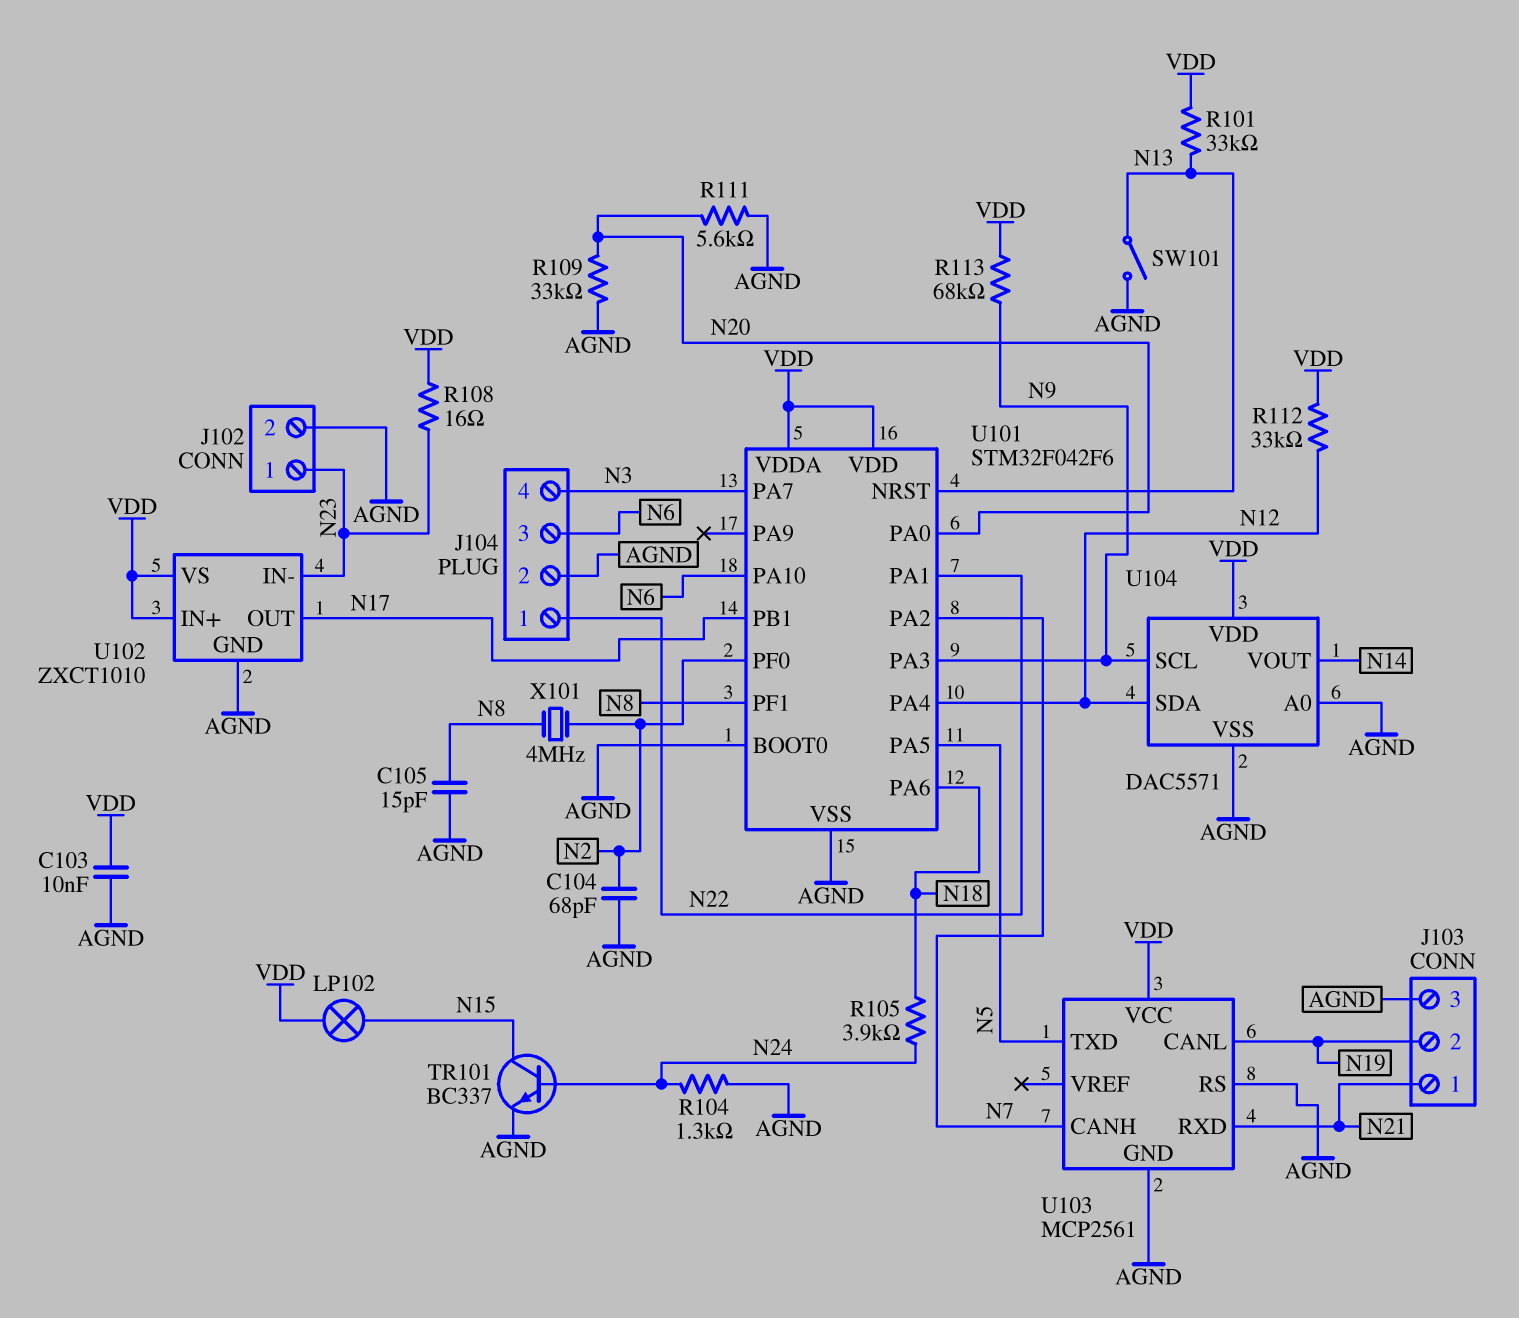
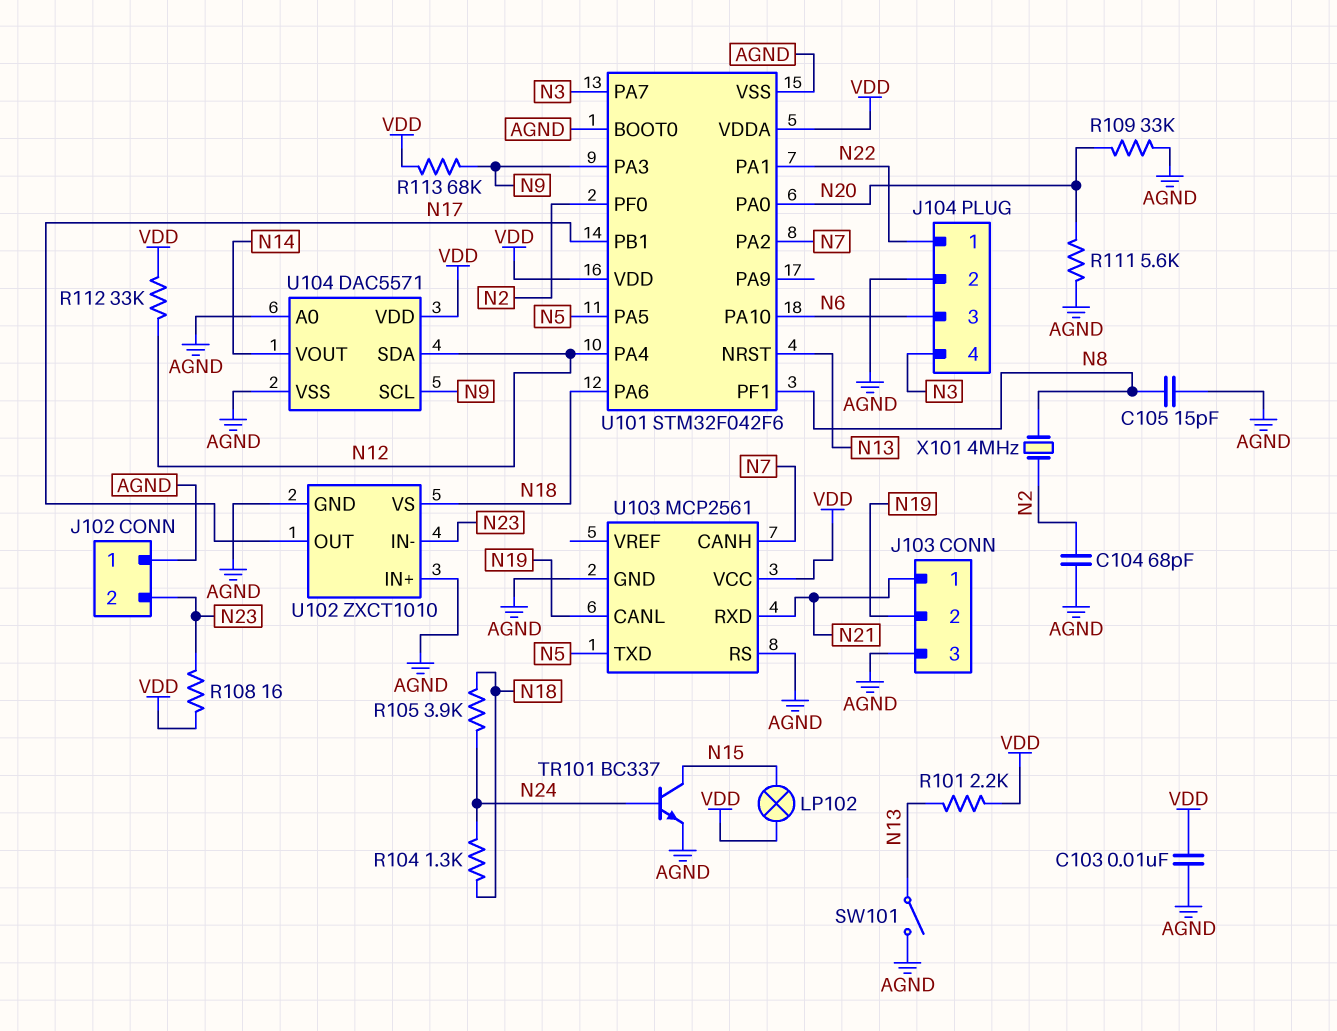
J102 pin 1: N23 -> AGND
J102 pin 2: AGND -> N23
R101: 33k (N13, VDD) -> 2.2k (N13, VDD)
R104: 1.3k (AGND, N24) -> 1.3k (N18, N24)
U102 pin IN+: VDD -> AGND
U102 pin VS: VDD -> N18

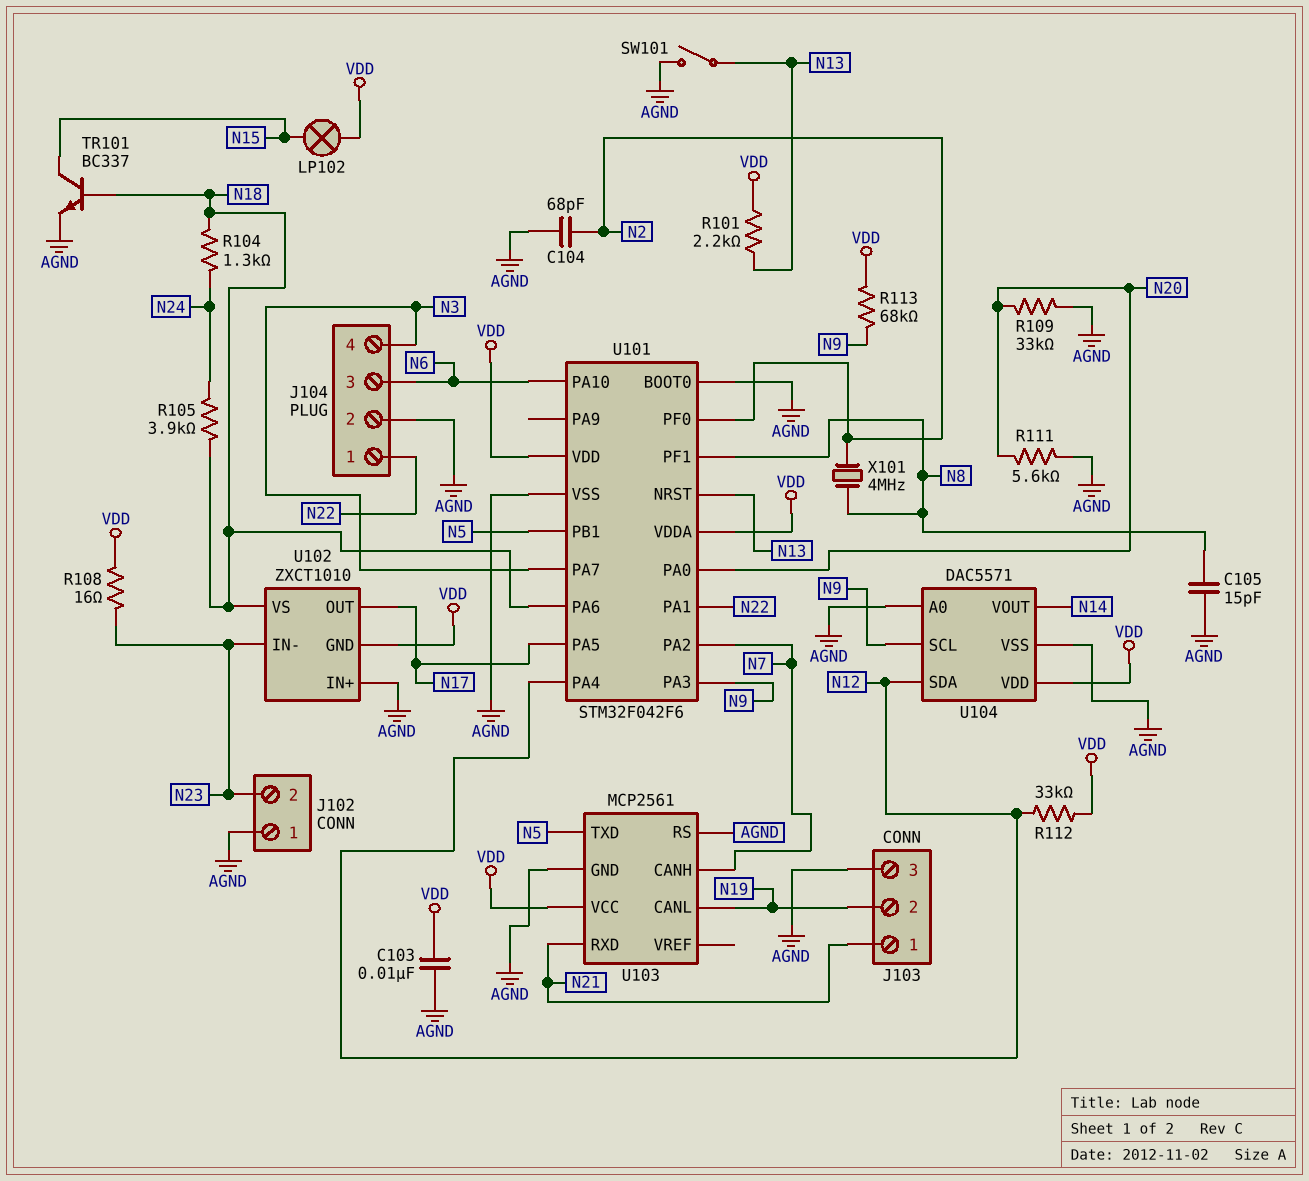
TR101: NPN BC337 (B N24, C N15, E AGND) -> NPN BC337 (B N18, C N15, E AGND)
U101 pin PA5: N5 -> N17
U101 pin PB1: N17 -> N5
U102 pin GND: AGND -> VDD

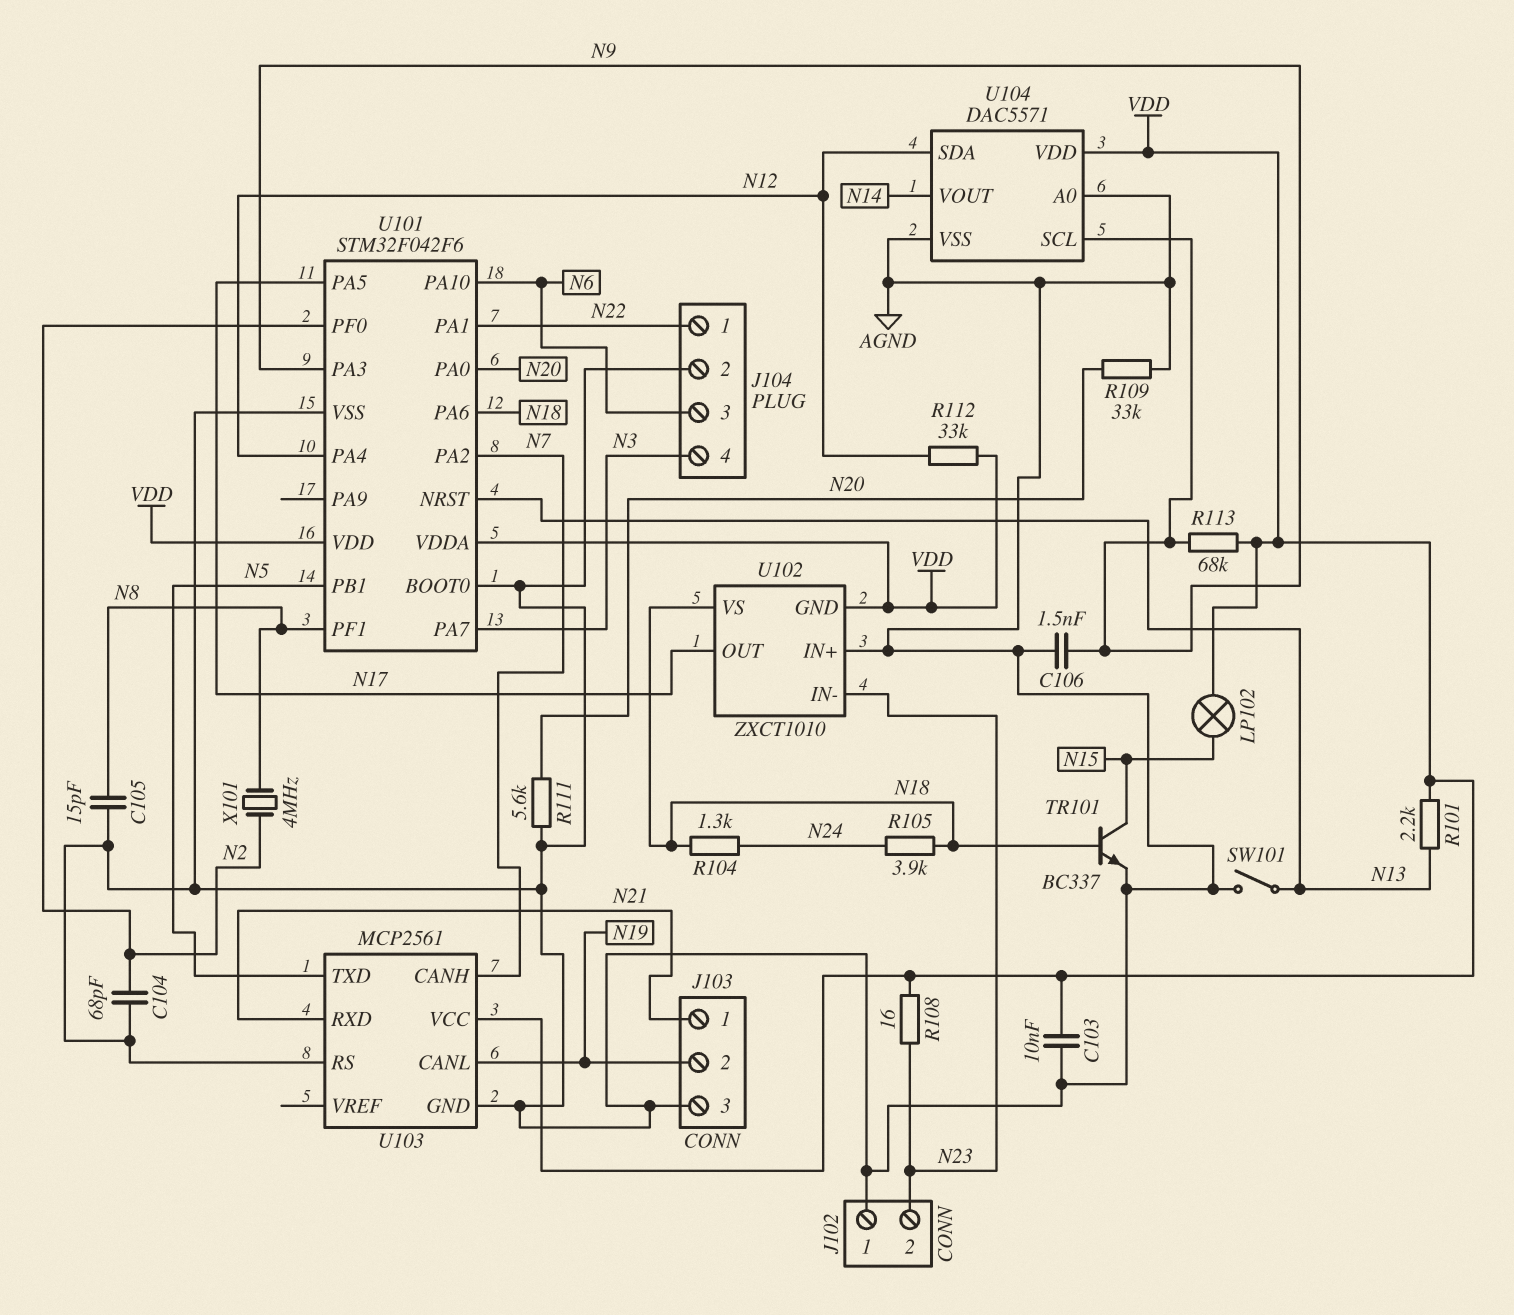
C106: none -> 1.5nF (AGND, N9)

